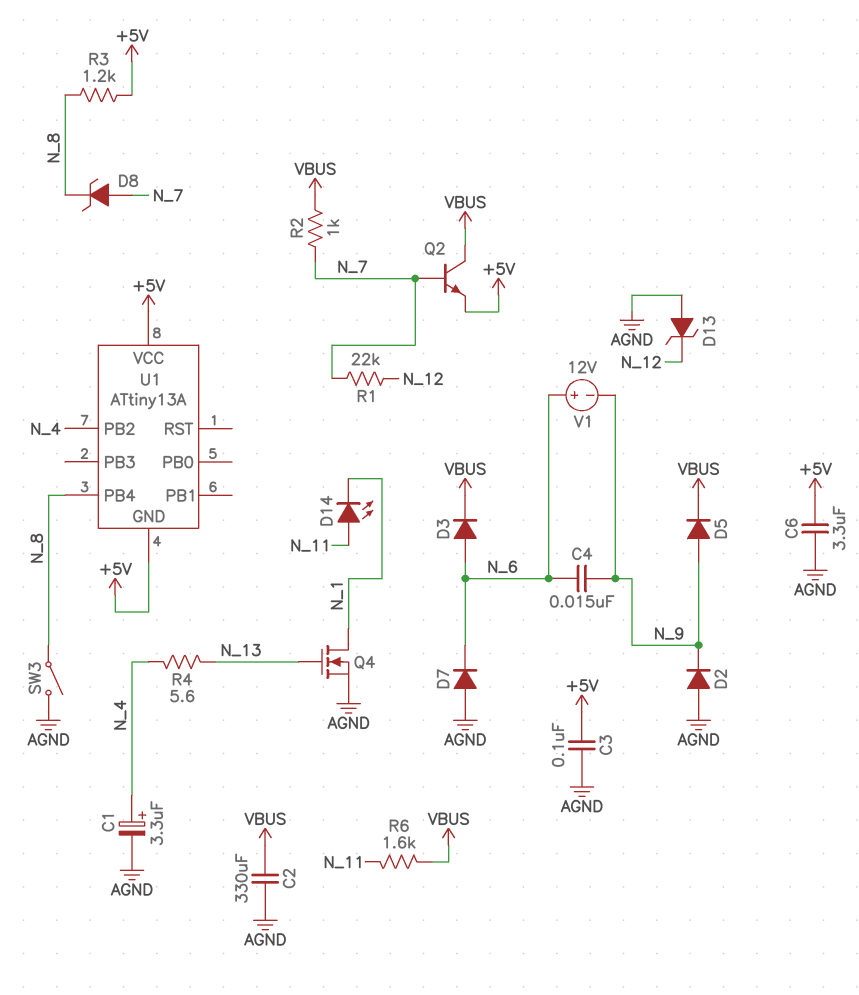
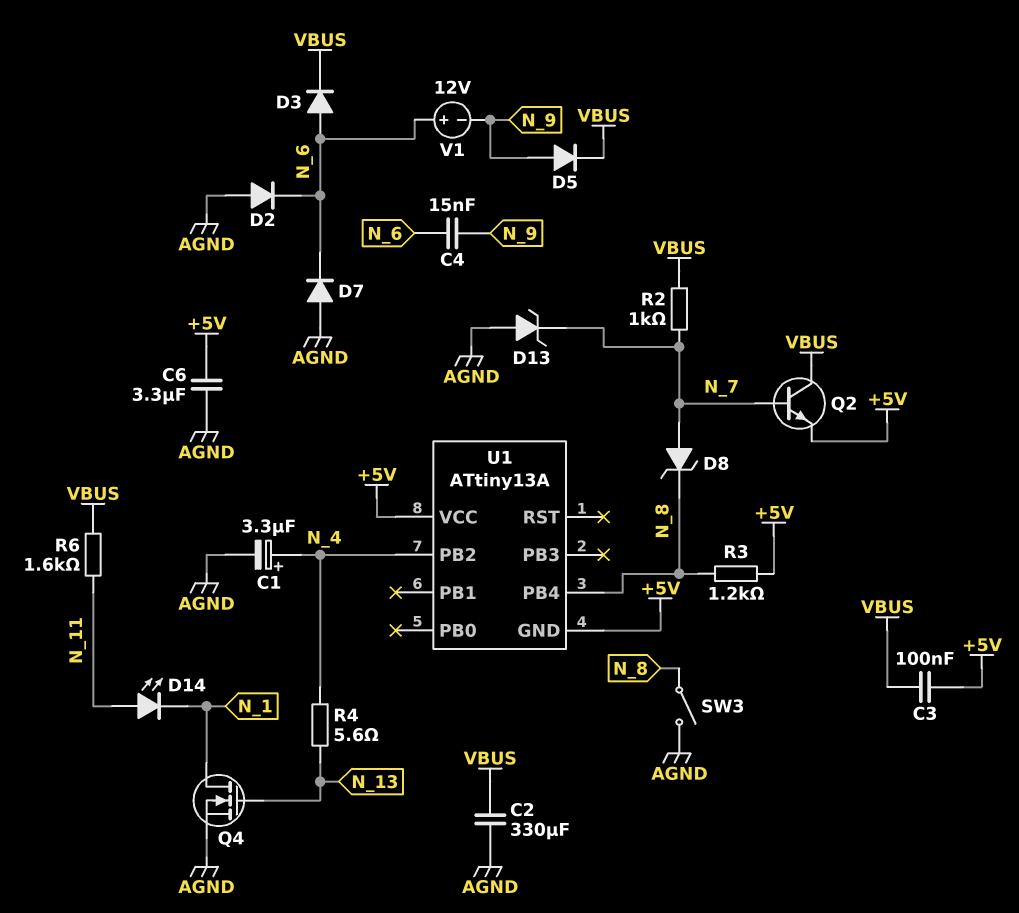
C3: 100nF (+5V, AGND) -> 100nF (+5V, VBUS)
D2: diode (A AGND, K N_9) -> diode (A AGND, K N_6)
D13: zener (A AGND, K N_12) -> zener (A AGND, K N_7)
R1: 22k (N_7, N_12) -> none

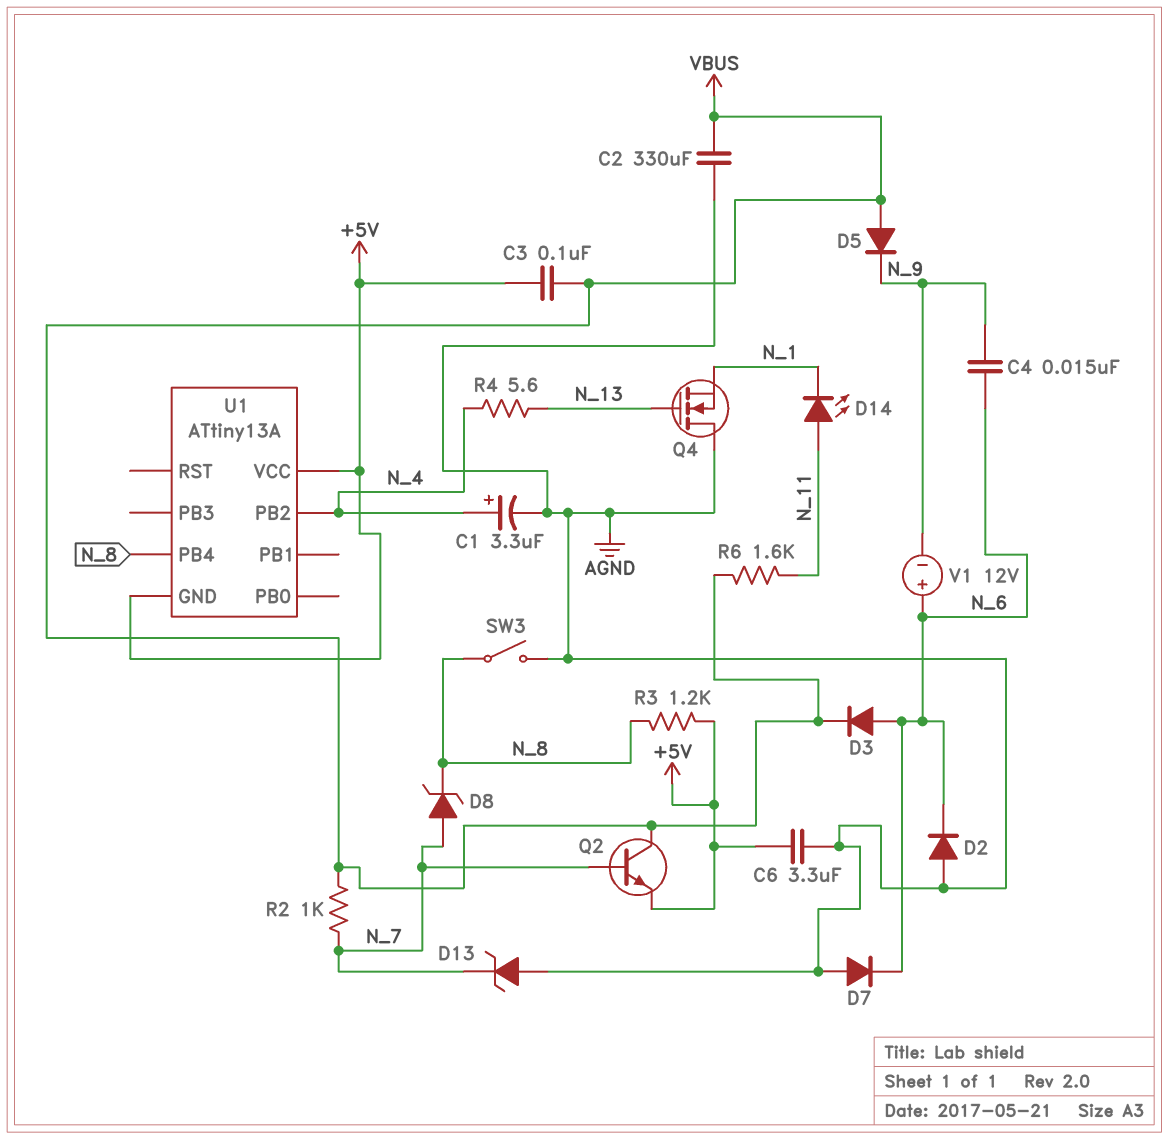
D5: diode (A N_9, K VBUS) -> diode (A VBUS, K N_9)
Q4: NMOS (G N_13, D N_1, S AGND) -> NMOS (G N_13, D AGND, S N_1)

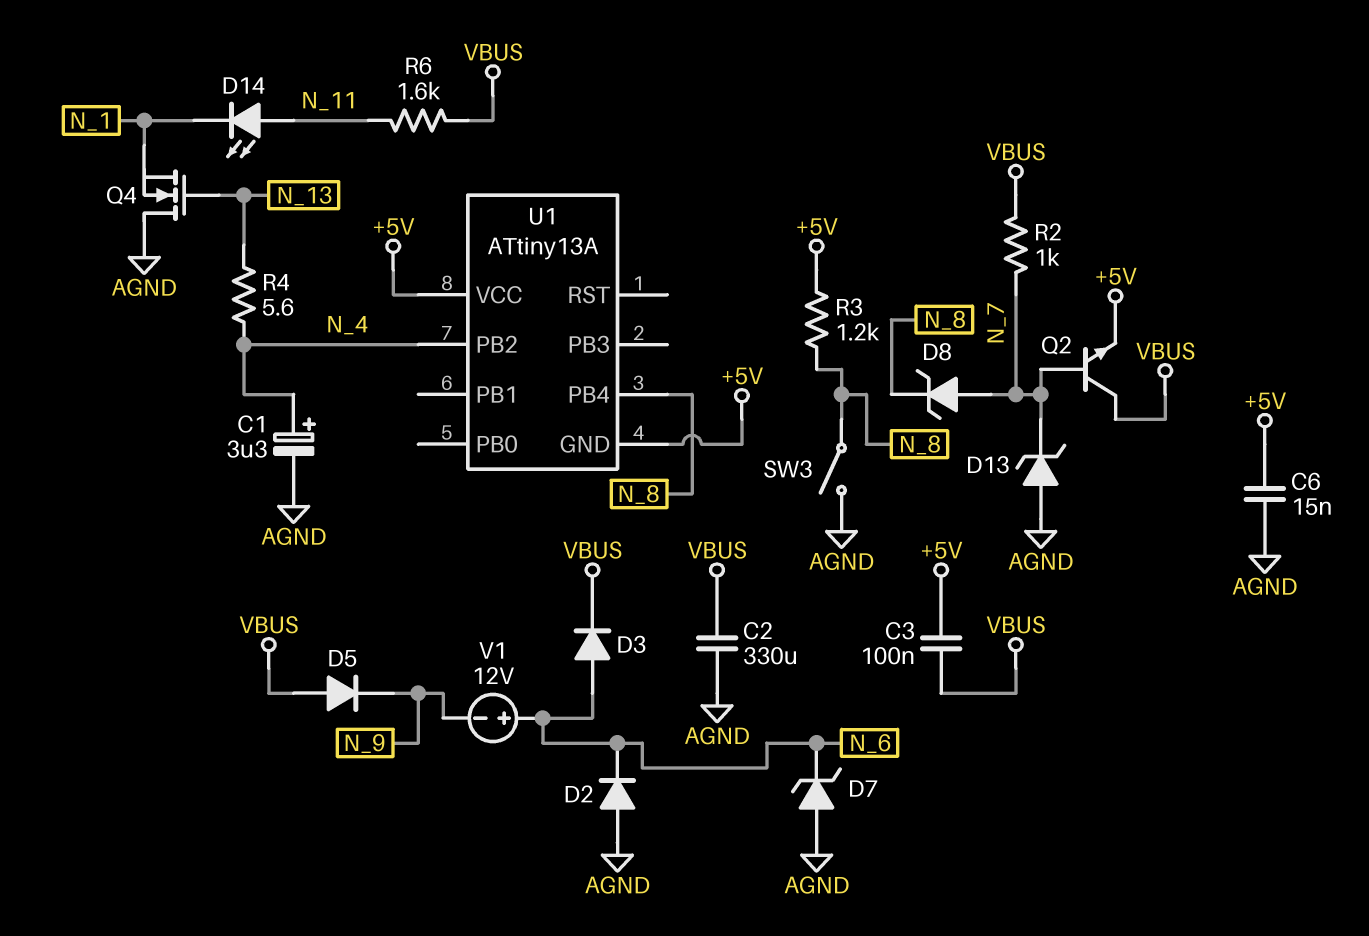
C4: 15nF (N_6, N_9) -> none
C6: 3.3uF (+5V, AGND) -> 15nF (+5V, AGND)
D7: diode (A AGND, K N_6) -> zener (A AGND, K N_6)

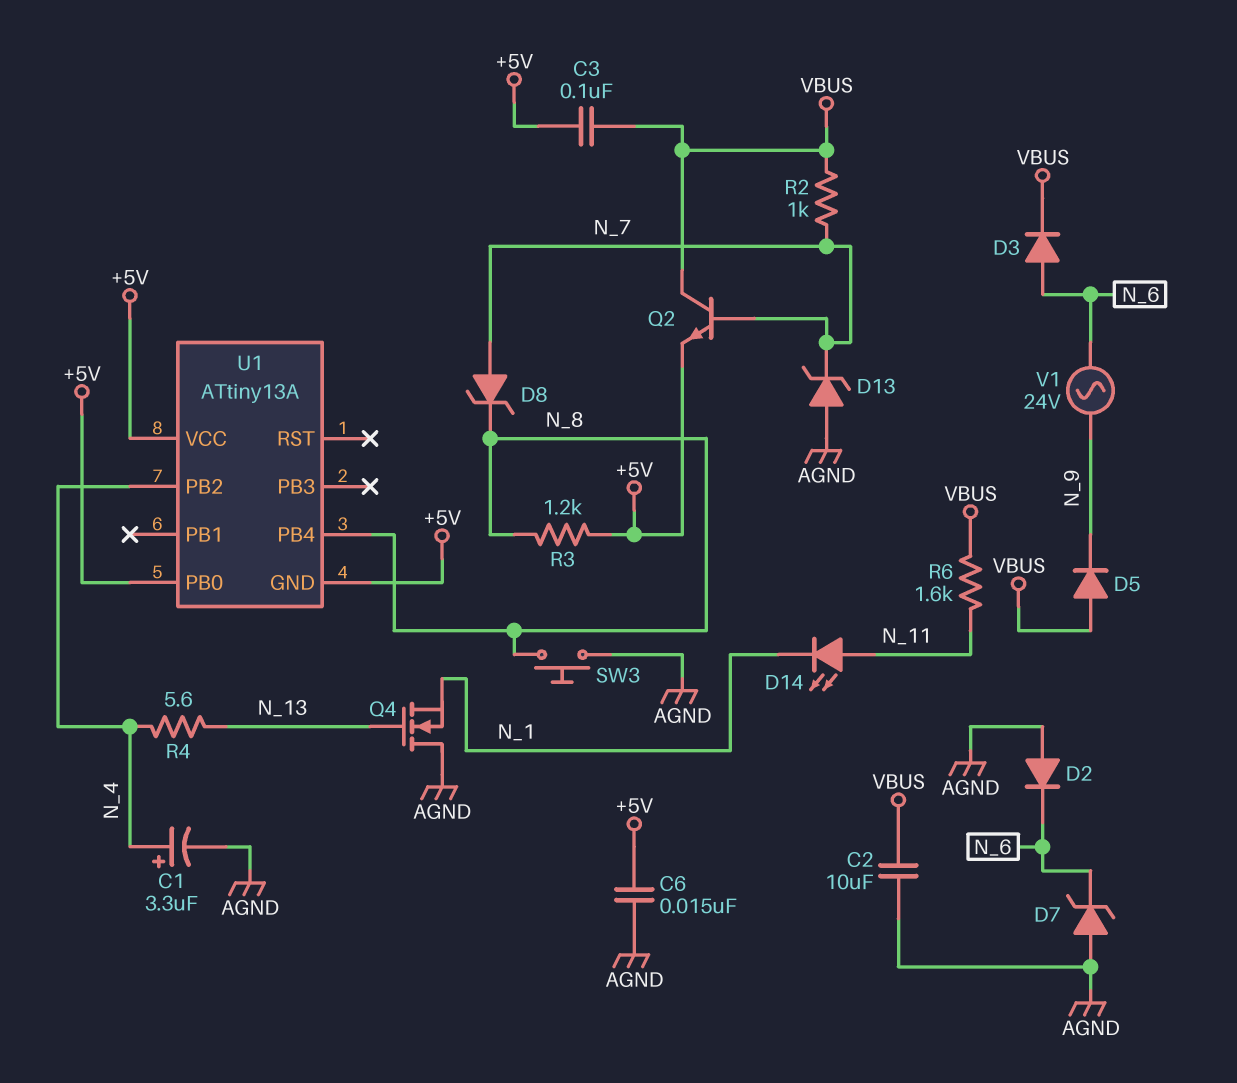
C2: 330uF (AGND, VBUS) -> 10uF (AGND, VBUS)
SW3: switch (AGND, N_8) -> button (AGND, N_8)
U1 pin PB0: none -> +5V
V1: 12V (plus N_6, minus N_9) -> AC 24V (N_6, N_9)

